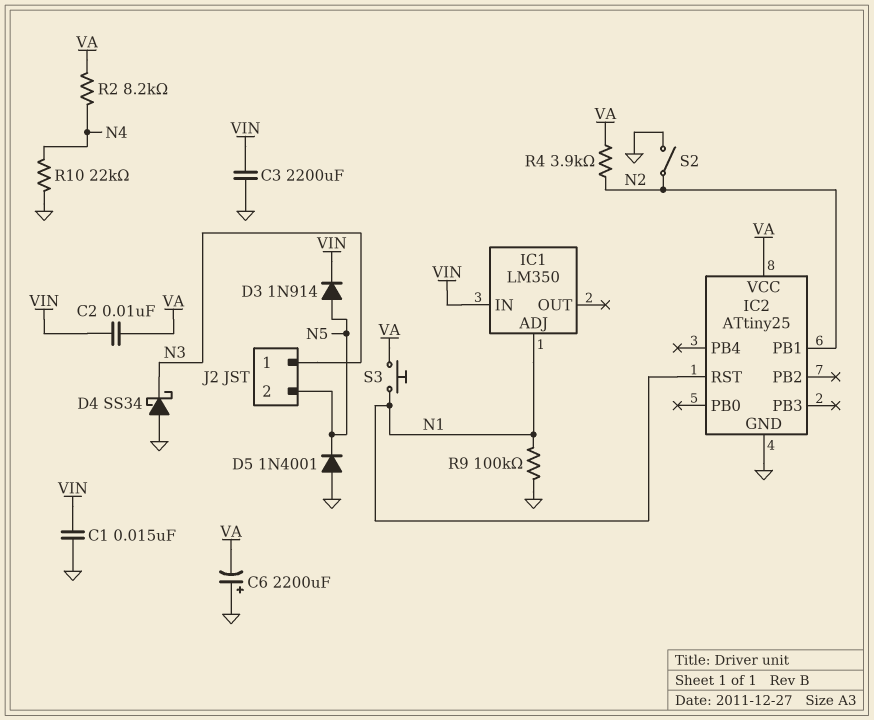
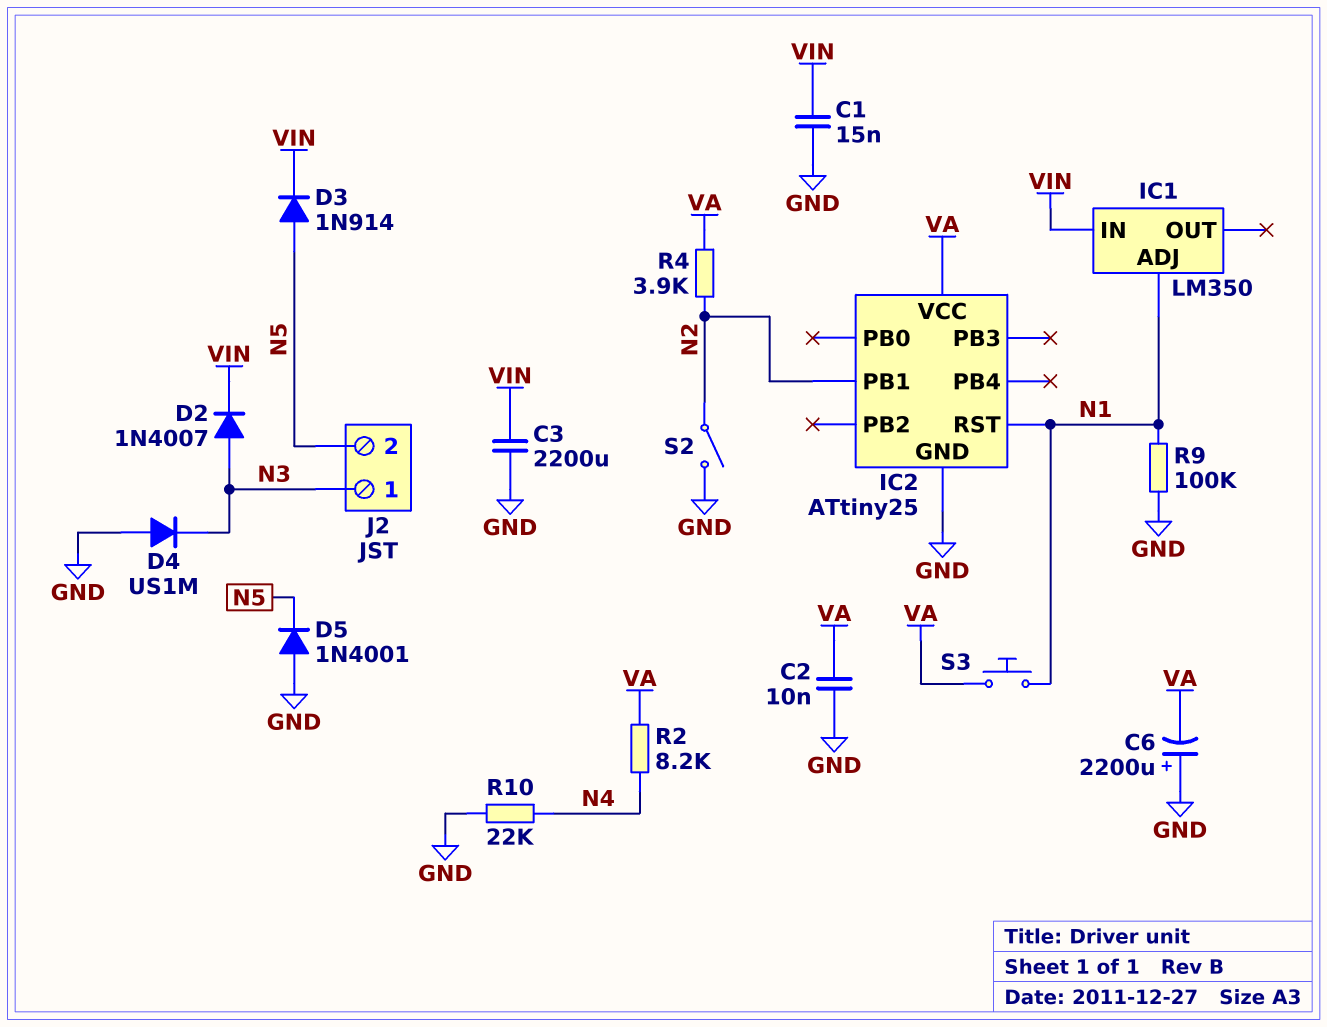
C2: 10nF (VA, VIN) -> 10nF (GND, VA)
D2: none -> diode 1N4007 (A N3, K VIN)
D4: schottky SS34 (A GND, K N3) -> diode US1M (A GND, K N3)

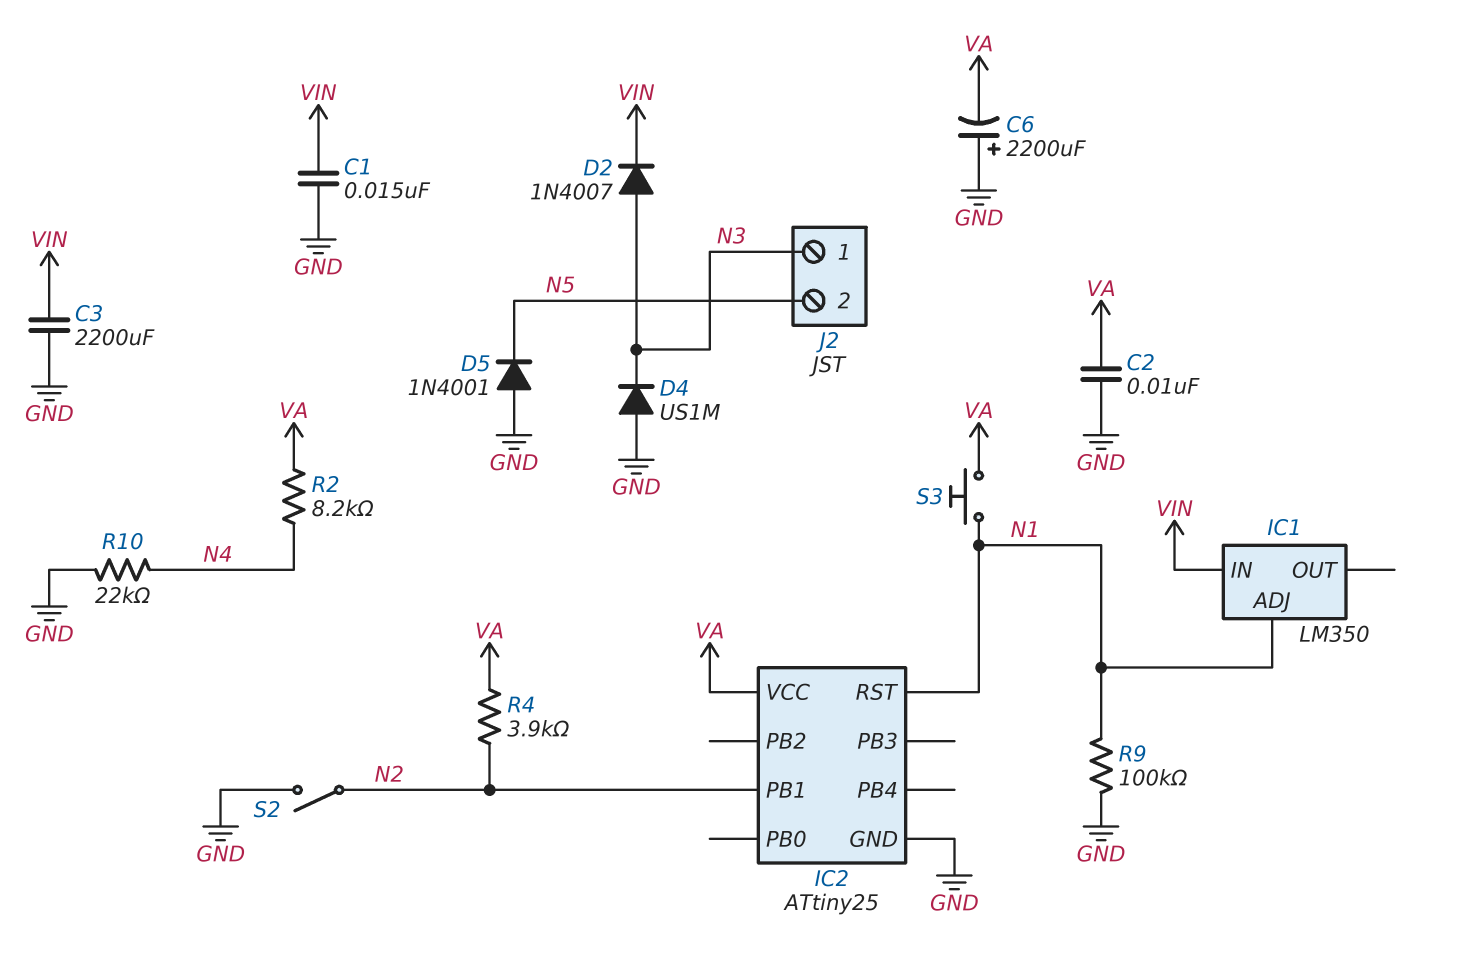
D3: diode 1N914 (A N5, K VIN) -> none

